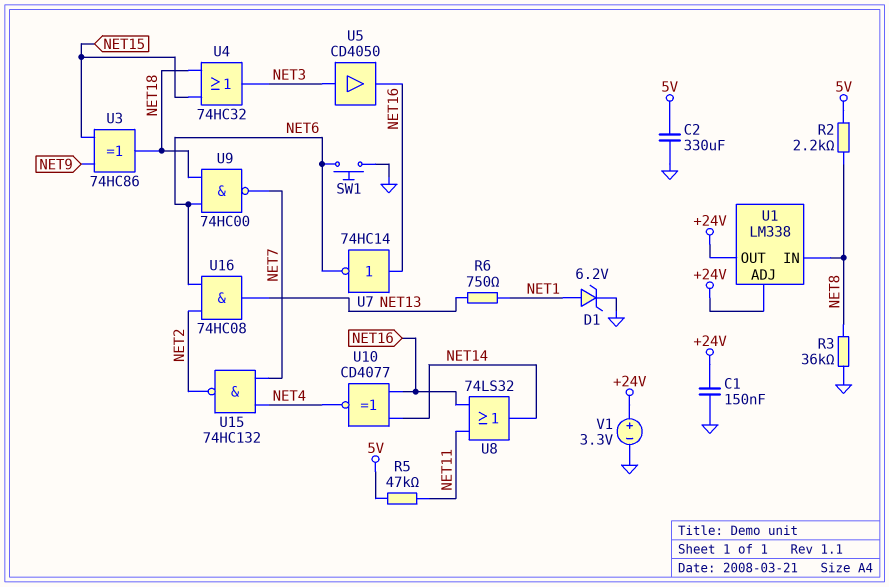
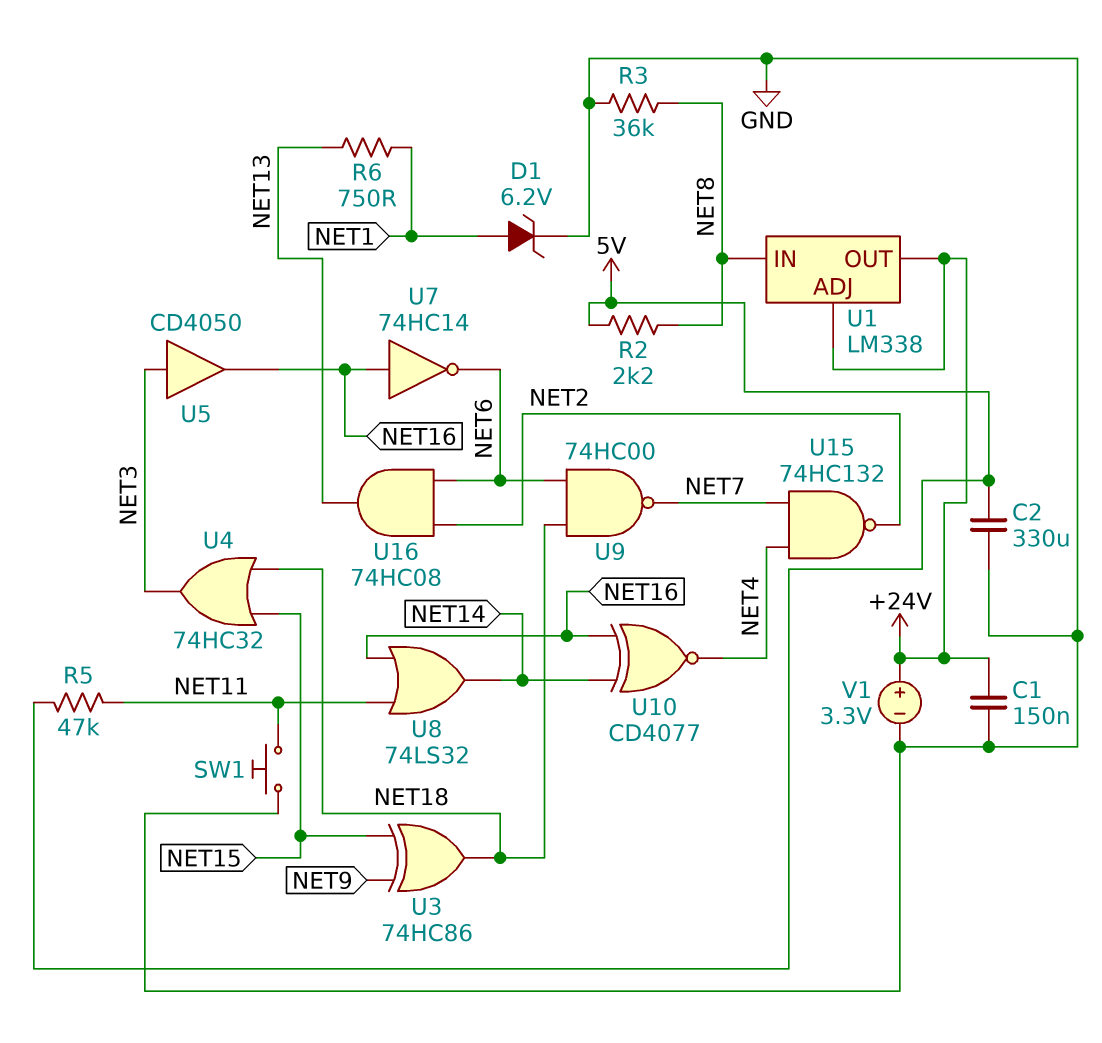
SW1: button (GND, NET6) -> button (GND, NET11)

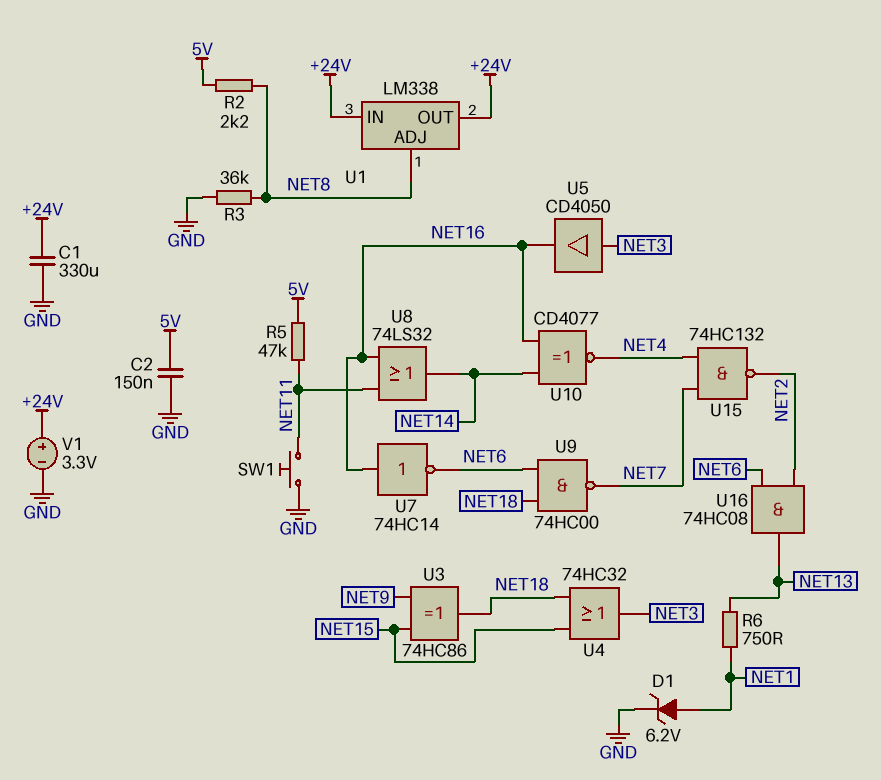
C1: 150nF (+24V, GND) -> 330uF (+24V, GND)
C2: 330uF (5V, GND) -> 150nF (5V, GND)
U1 pin ADJ: +24V -> NET8
U1 pin IN: NET8 -> +24V

